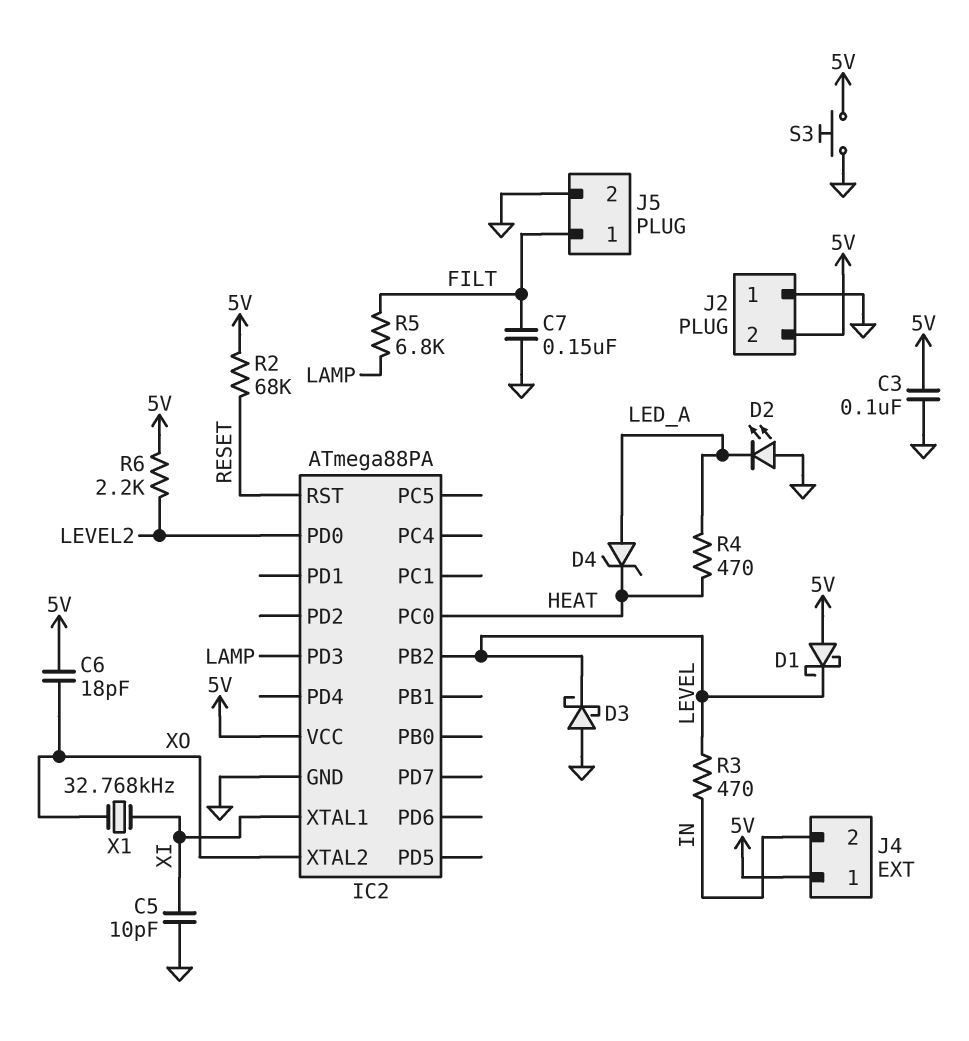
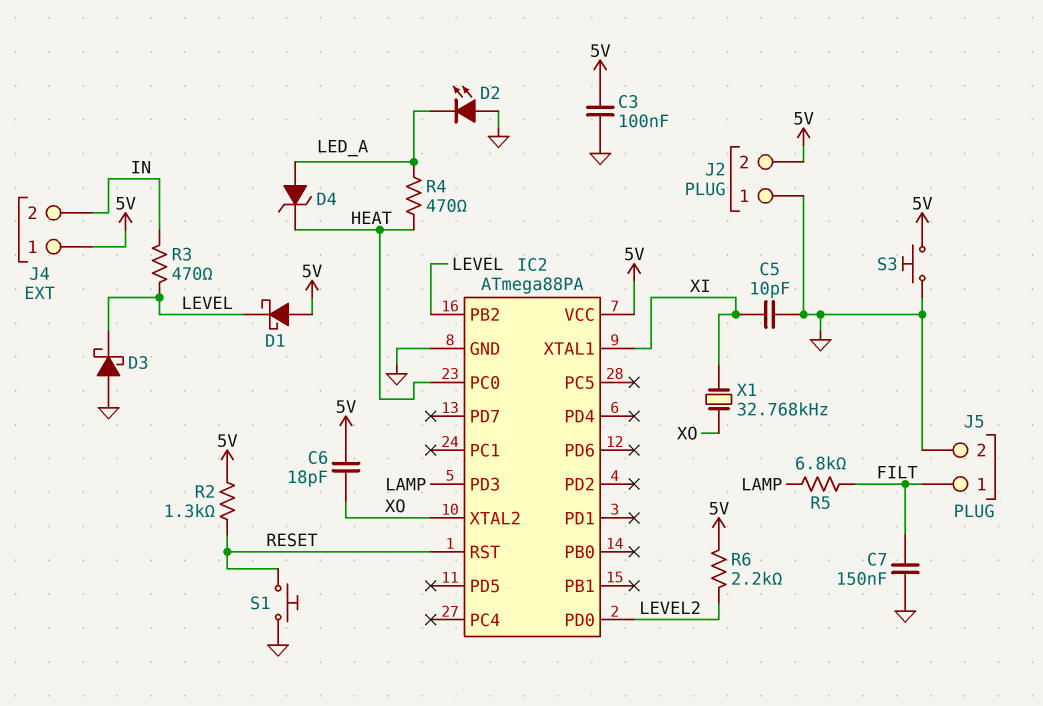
R2: 68k (5V, RESET) -> 1.3k (5V, RESET)
S1: none -> button (GND, RESET)

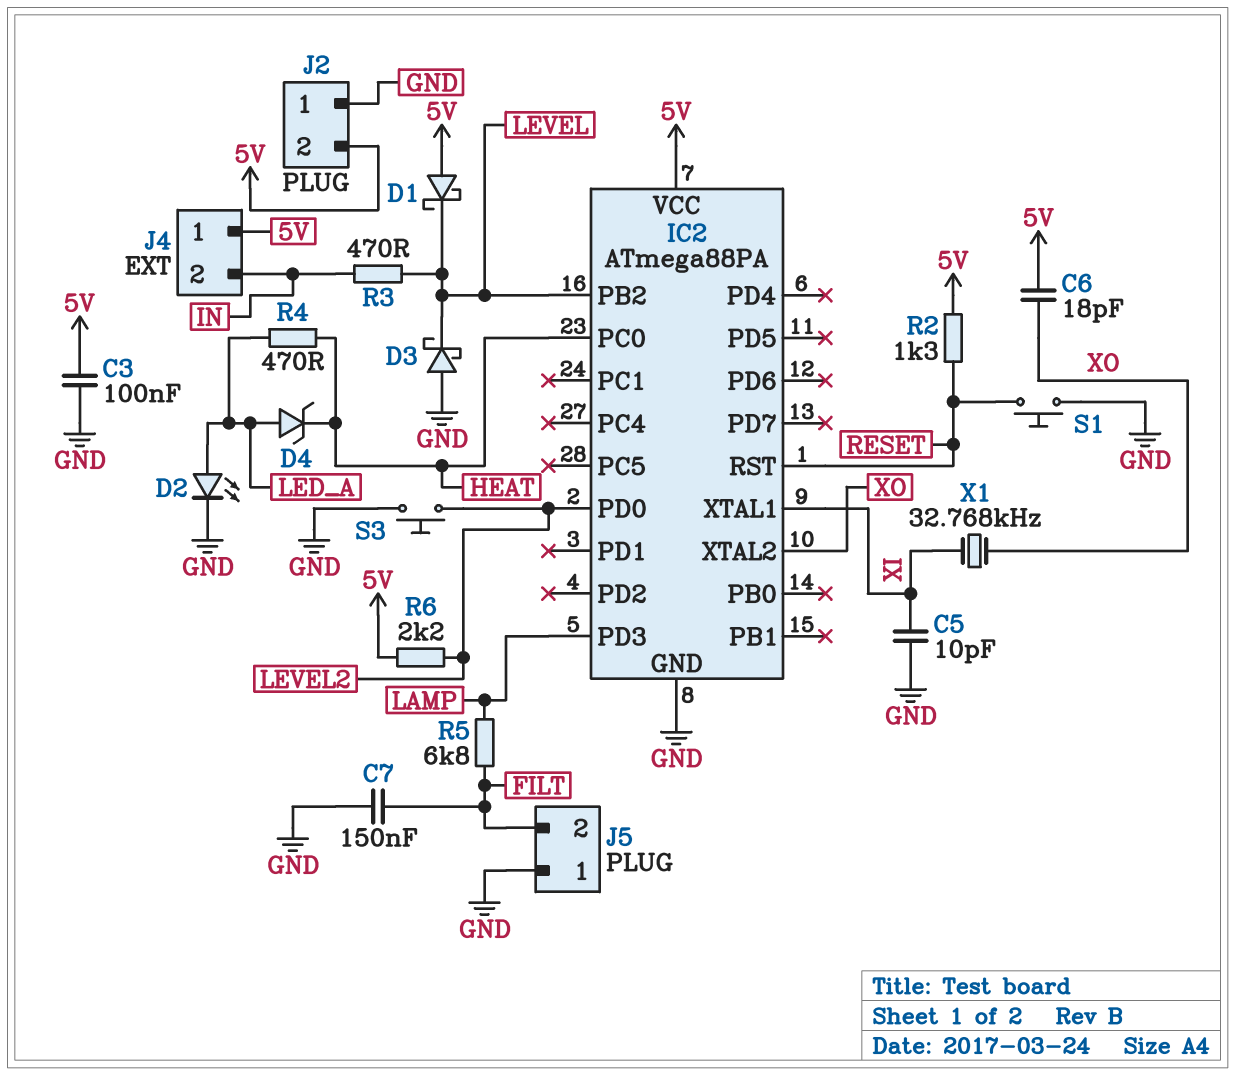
D2: LED (A GND, K LED_A) -> LED (A LED_A, K GND)
J5 pin 1: FILT -> GND
J5 pin 2: GND -> FILT
S3: button (5V, GND) -> button (GND, LEVEL2)

